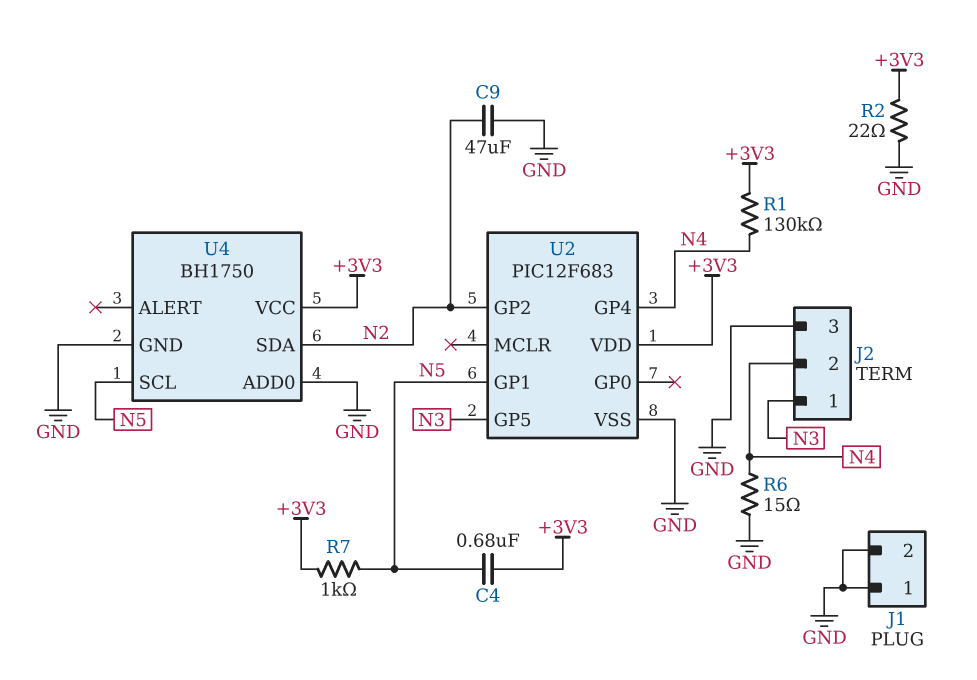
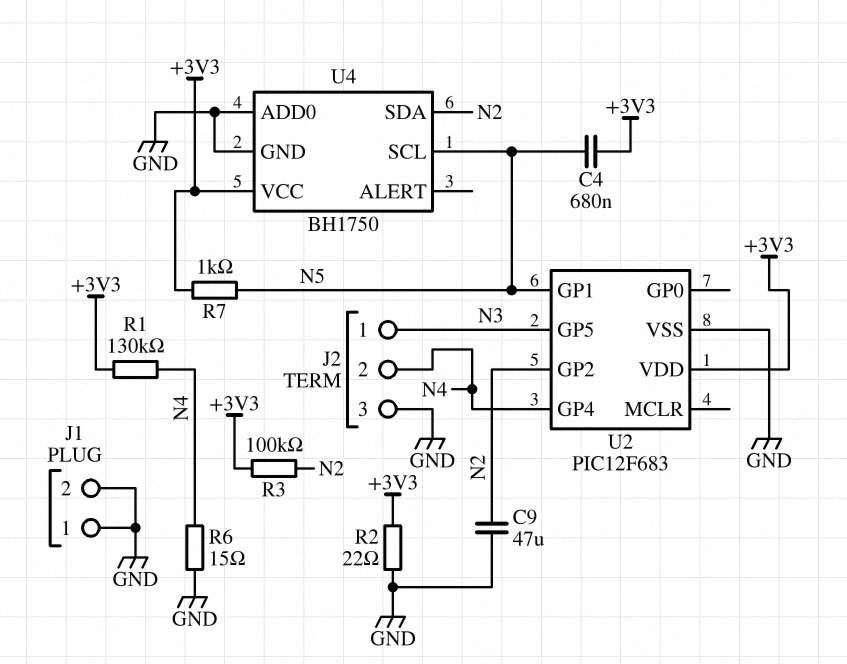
R3: none -> 100k (+3V3, N2)

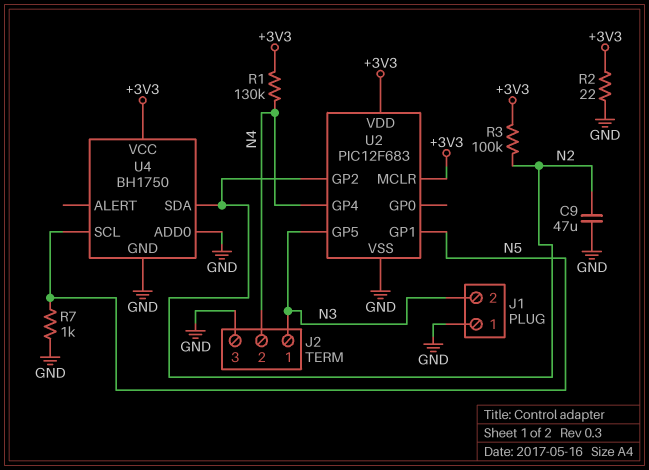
C4: 680nF (+3V3, N5) -> none
J1 pin 2: GND -> N3
R6: 15 (GND, N4) -> none
R7: 1k (+3V3, N5) -> 1k (GND, N5)
U2 pin MCLR: none -> +3V3

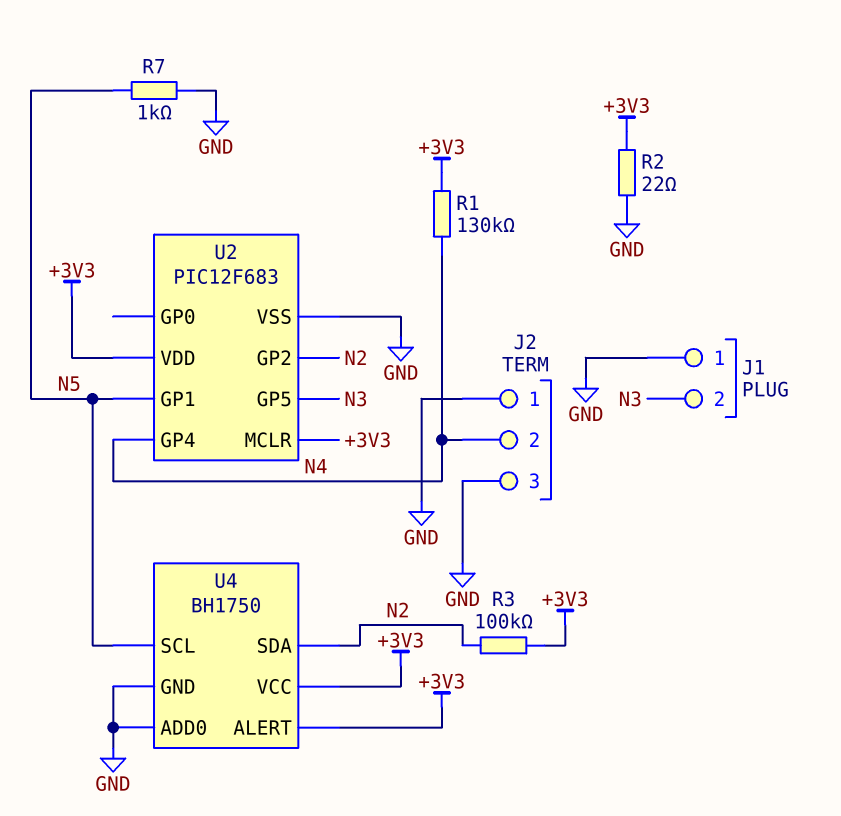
C9: 47uF (GND, N2) -> none
J2 pin 1: N3 -> GND
U4 pin ALERT: none -> +3V3

